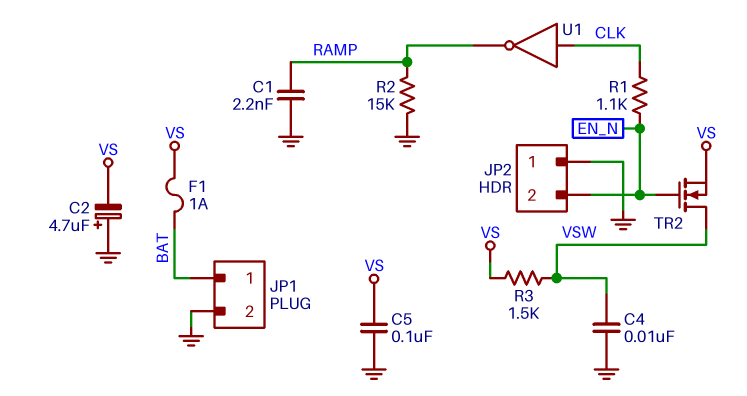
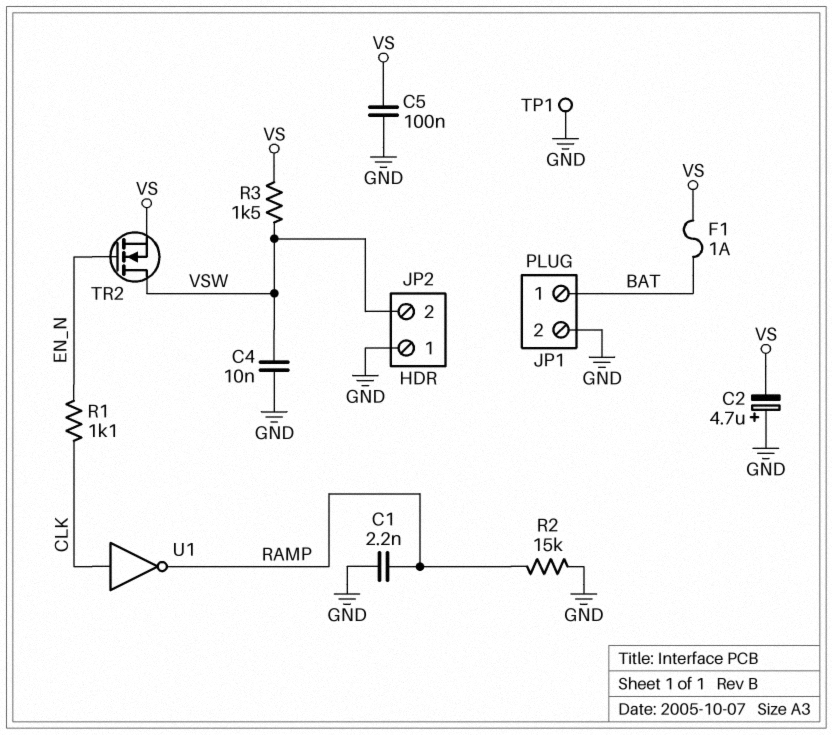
JP2 pin 2: EN_N -> VSW
TP1: none -> test point (GND)

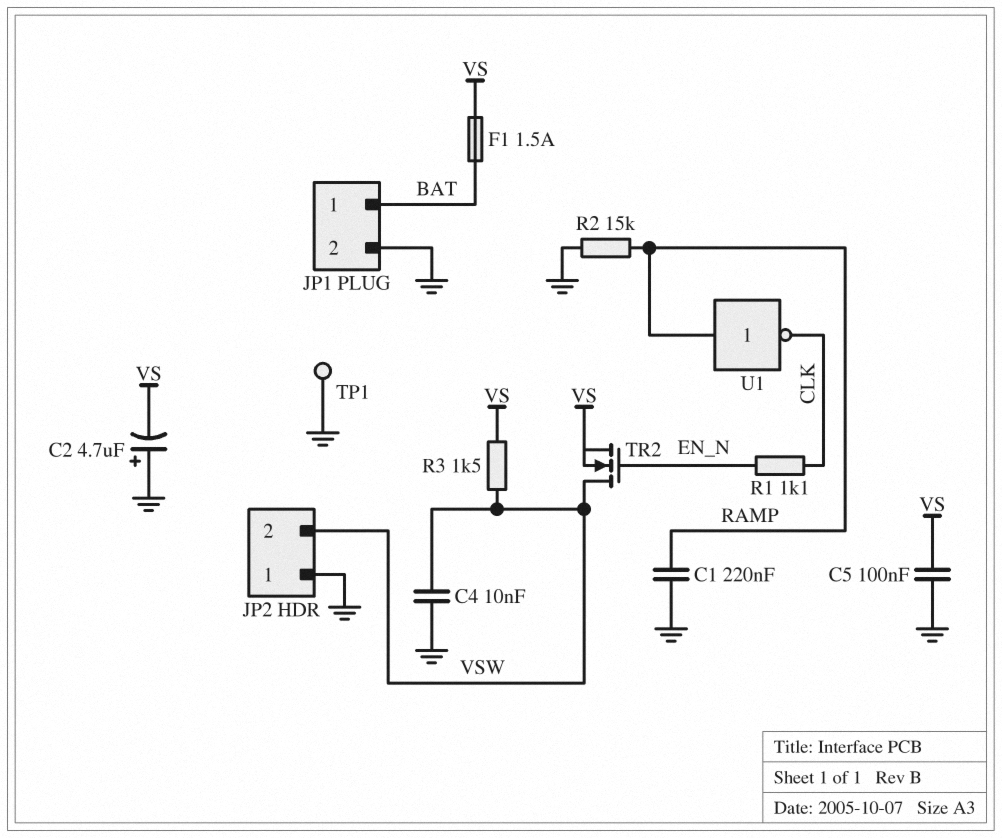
C1: 2.2nF (GND, RAMP) -> 220nF (GND, RAMP)
F1: 1A (BAT, VS) -> 1.5A (BAT, VS)
U1: NOT (in CLK, out RAMP) -> NOT (in RAMP, out CLK)

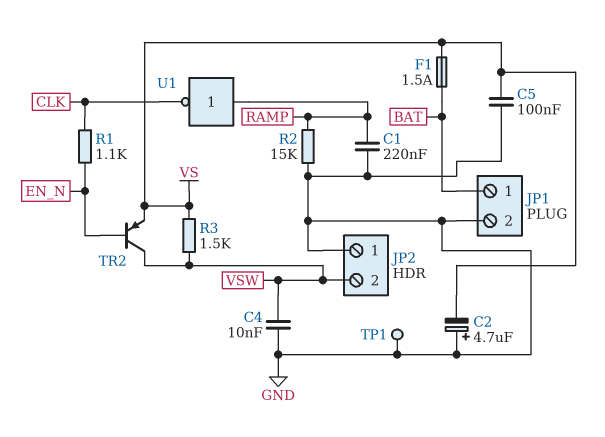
TR2: NMOS (G EN_N, D VSW, S VS) -> PNP (B EN_N, C VSW, E VS)

